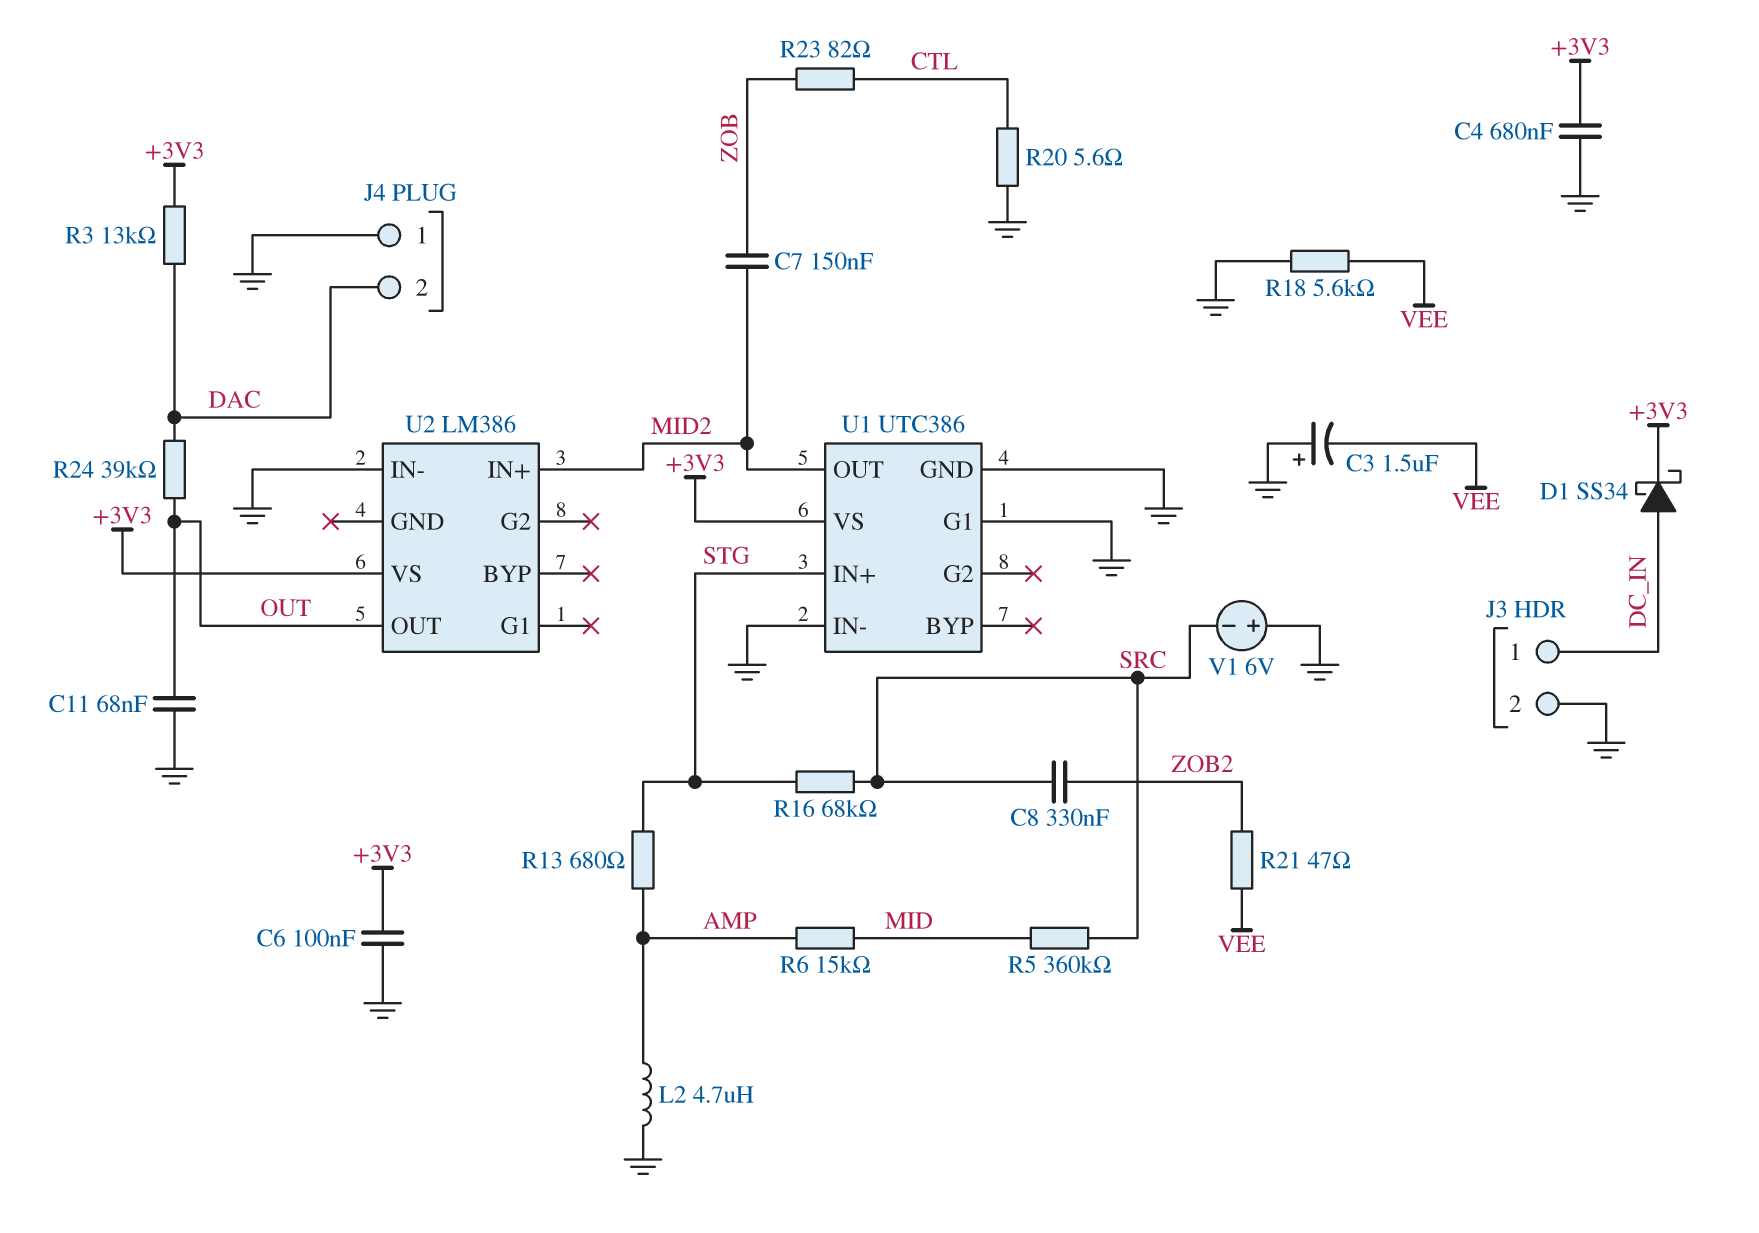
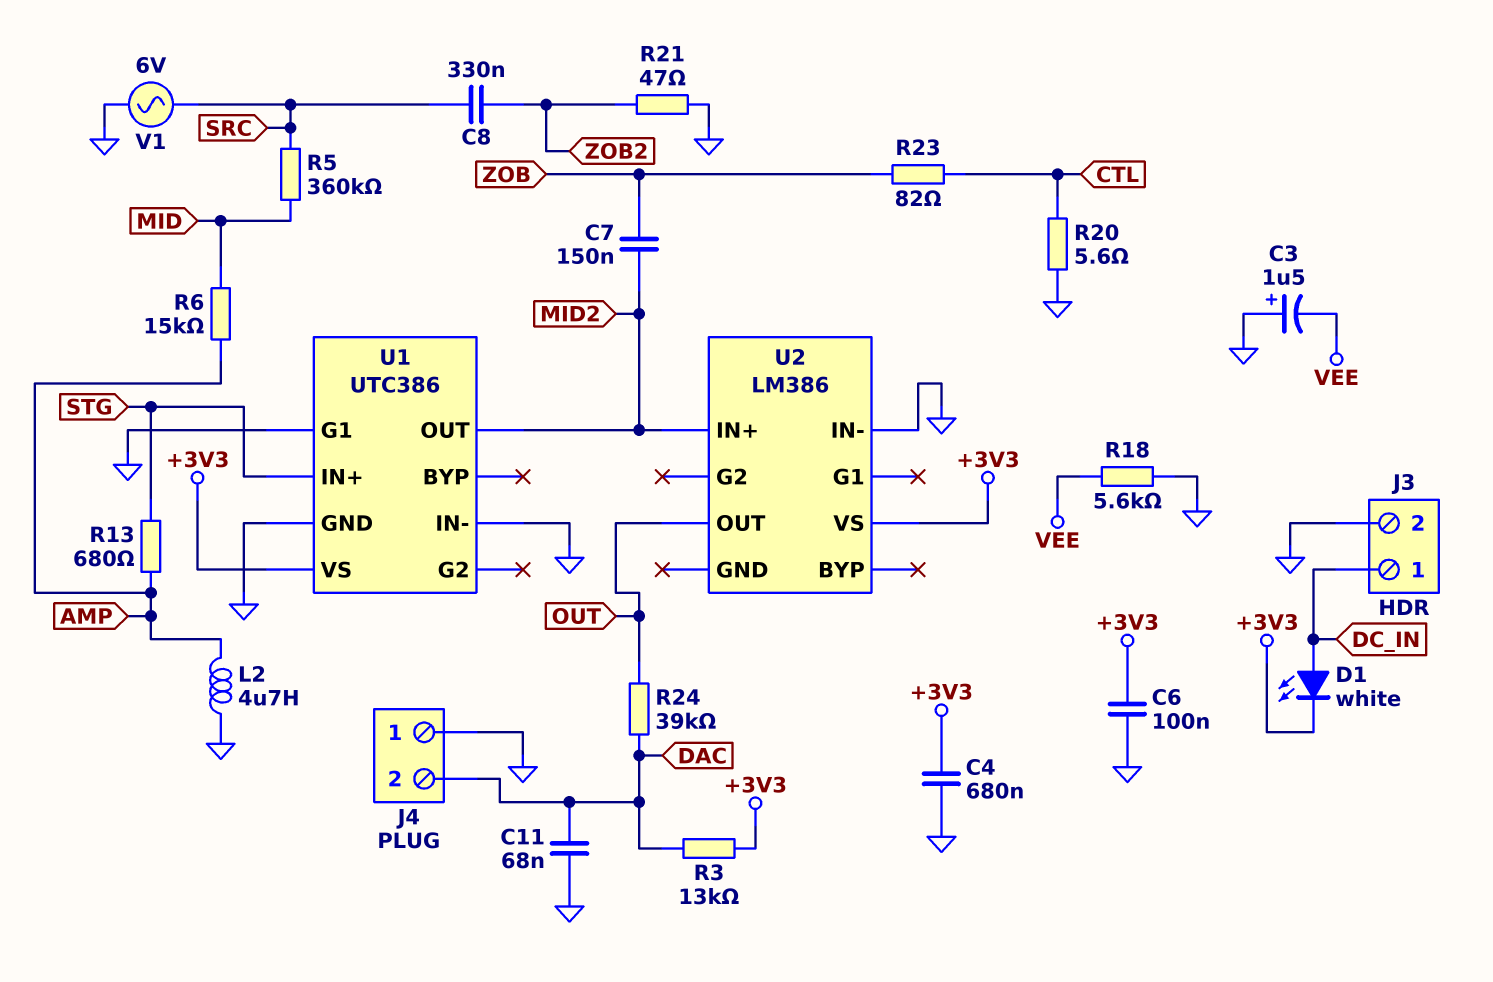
C11: 68nF (GND, OUT) -> 68nF (DAC, GND)
D1: schottky SS34 (A DC_IN, K +3V3) -> LED white (A DC_IN, K +3V3)
R16: 68k (SRC, STG) -> none
R21: 47 (VEE, ZOB2) -> 47 (GND, ZOB2)
V1: 6V (plus GND, minus SRC) -> AC 6V (GND, SRC)

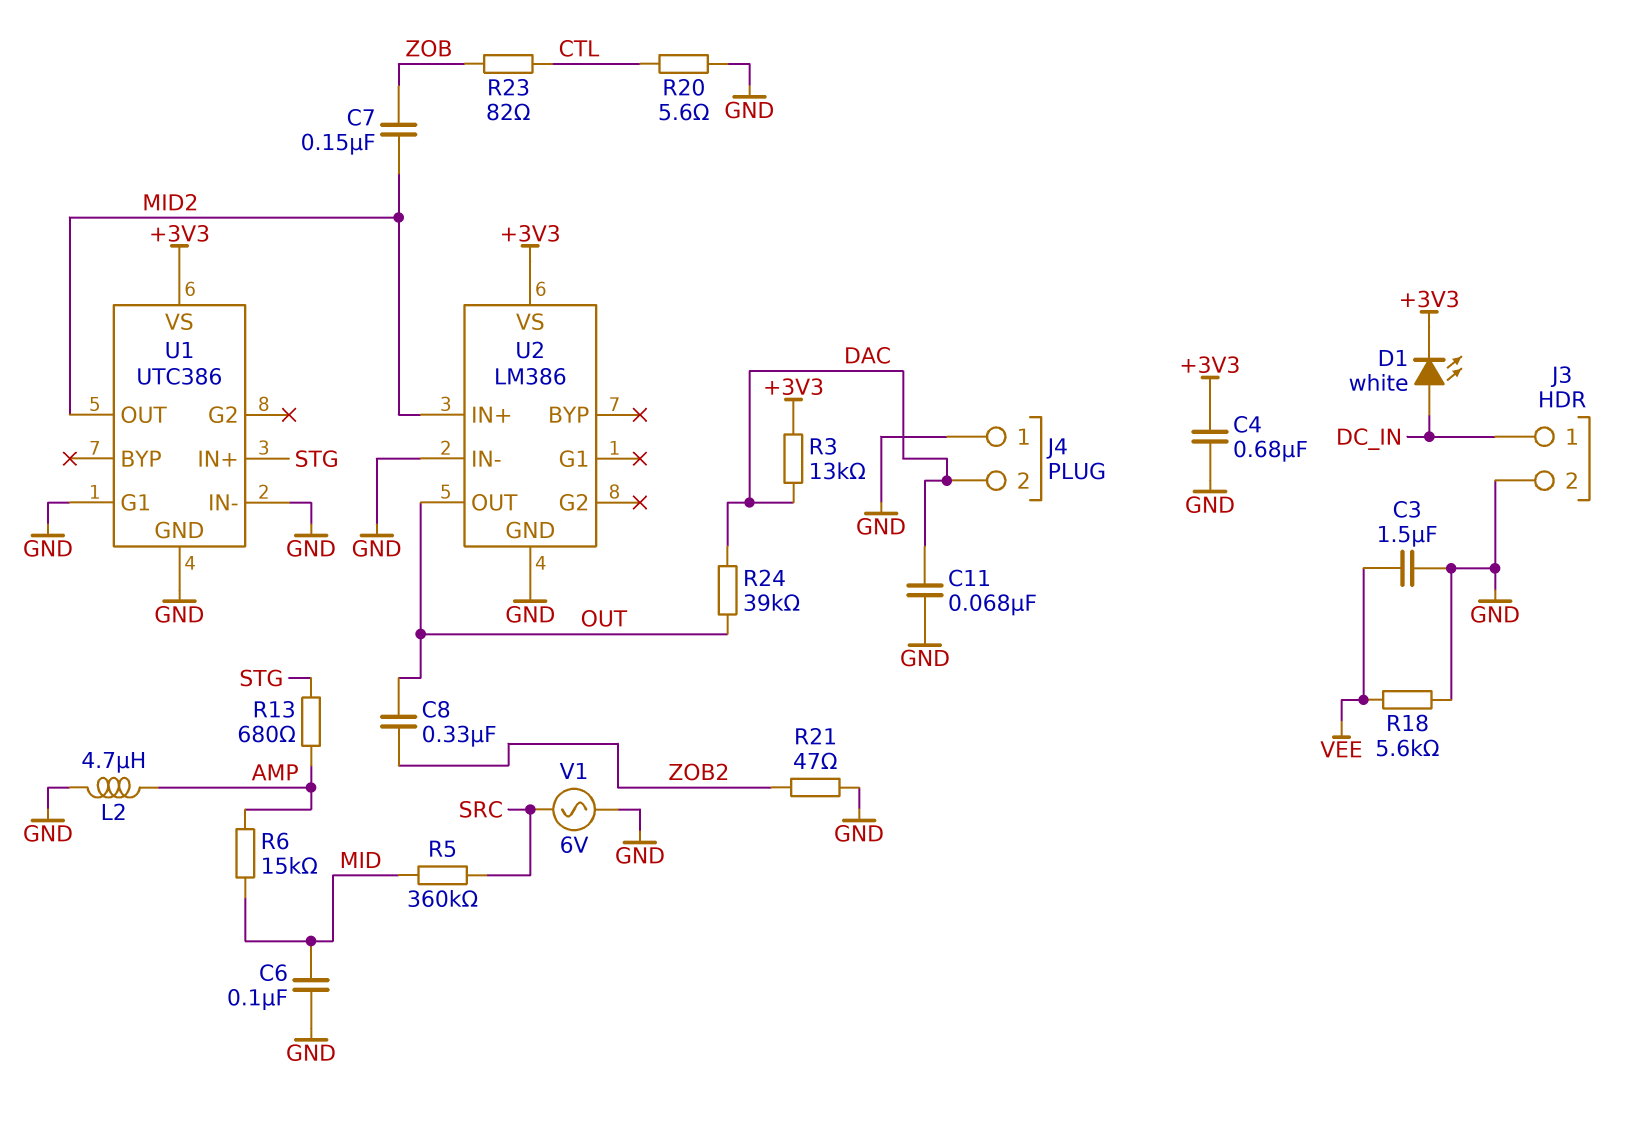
C3: 1.5uF (plus GND, minus VEE) -> 1.5uF (GND, VEE)
C6: 100nF (+3V3, GND) -> 100nF (GND, MID)
C8: 330nF (SRC, ZOB2) -> 330nF (OUT, ZOB2)
U2 pin GND: none -> GND

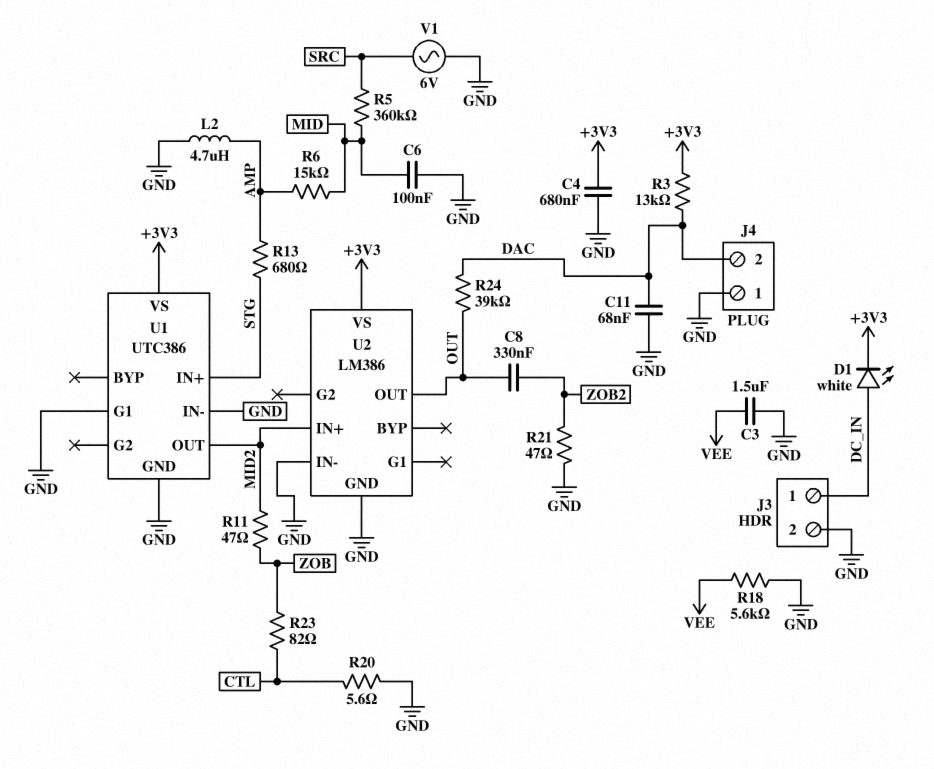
C7: 150nF (MID2, ZOB) -> none
R11: none -> 47 (MID2, ZOB)

